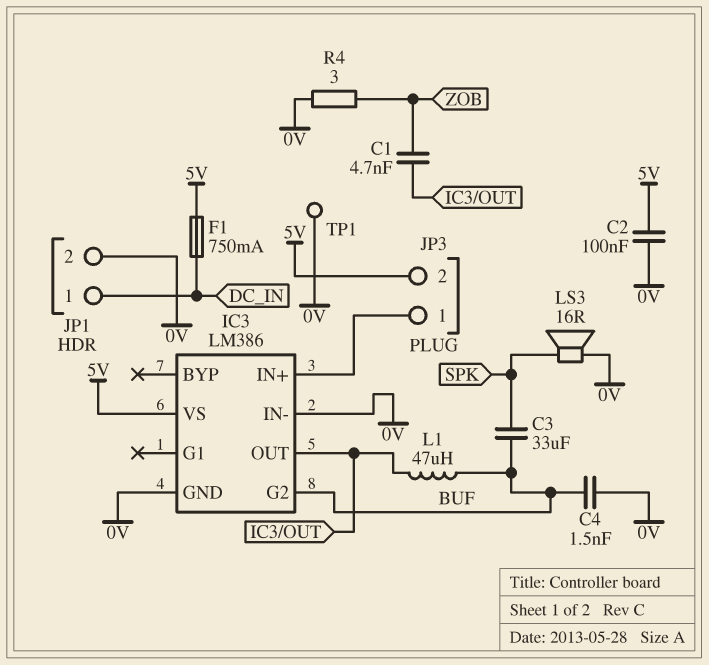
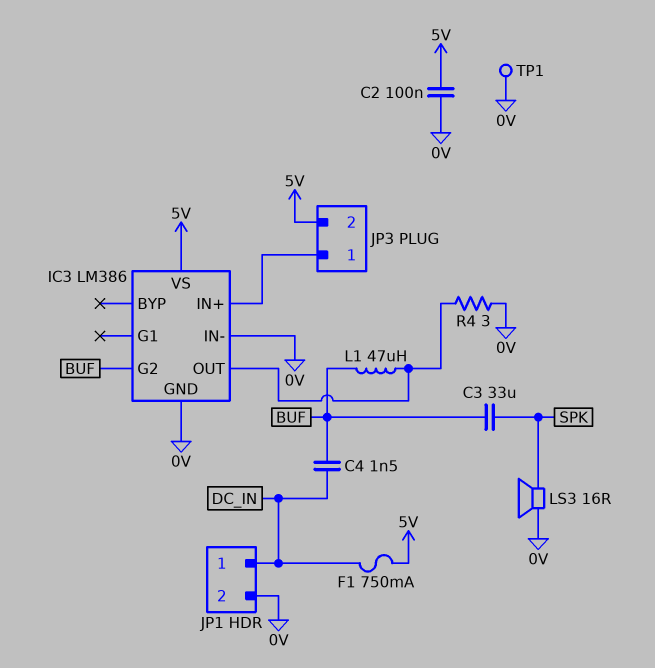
C1: 4.7nF (IC3/OUT, ZOB) -> none
C4: 1.5nF (0V, BUF) -> 1.5nF (BUF, DC_IN)
R4: 3 (0V, ZOB) -> 3 (0V, IC3/OUT)

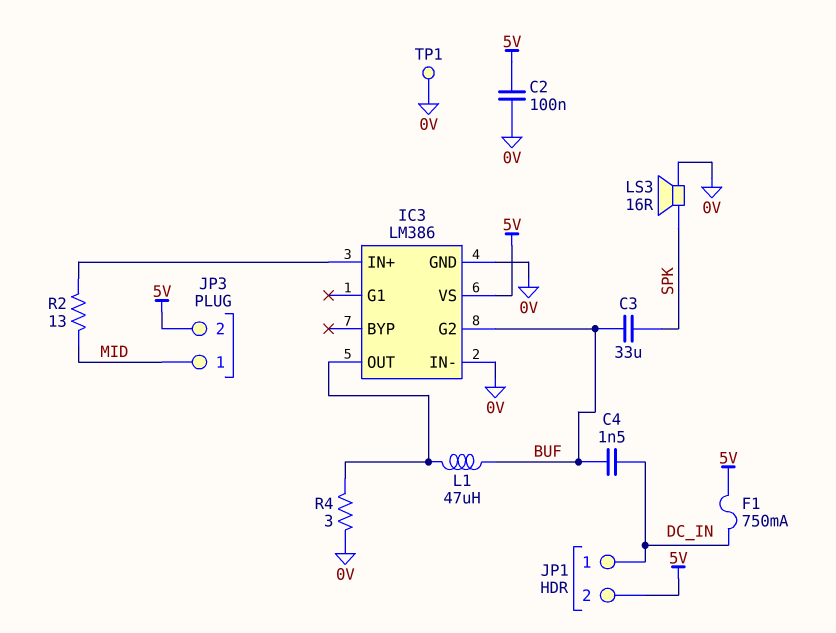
JP1 pin 2: 0V -> 5V
JP3 pin 1: IC3/IN+ -> MID
R2: none -> 13 (IC3/IN+, MID)

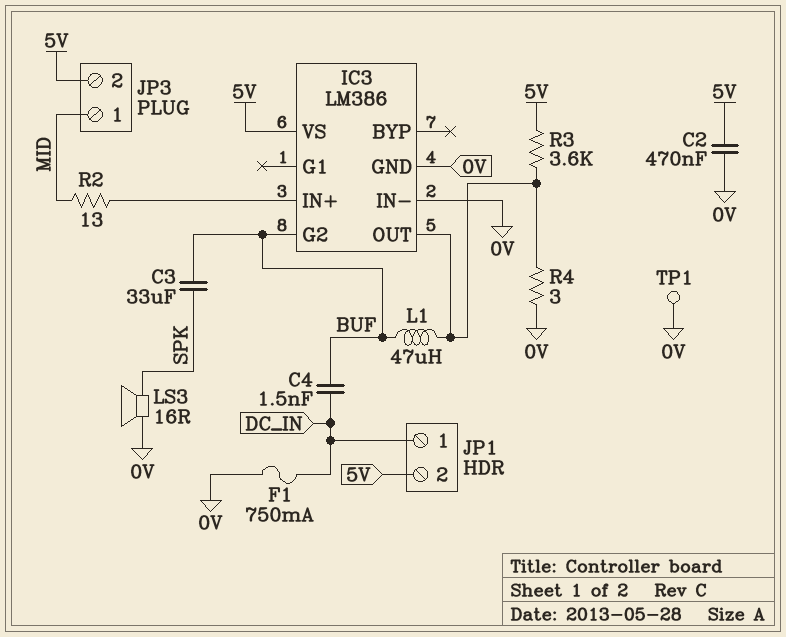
C2: 100nF (0V, 5V) -> 470nF (0V, 5V)
F1: 750mA (5V, DC_IN) -> 750mA (0V, DC_IN)
R3: none -> 3.6k (5V, IC3/OUT)

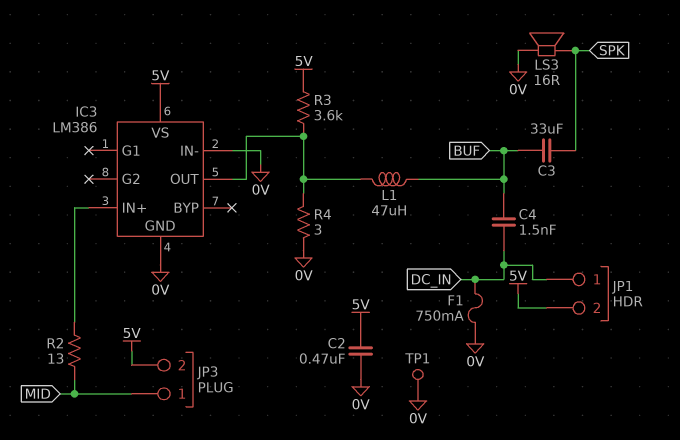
IC3 pin G2: BUF -> none

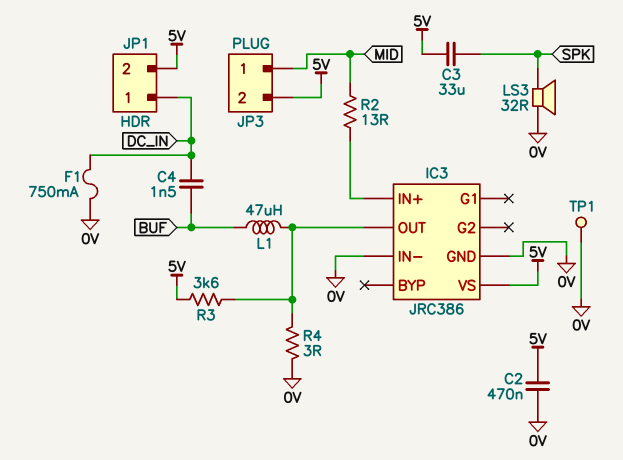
C3: 33uF (BUF, SPK) -> 33uF (5V, SPK)
IC3: LM386 -> JRC386
LS3: speaker 16R (0V, SPK) -> speaker 32R (0V, SPK)

